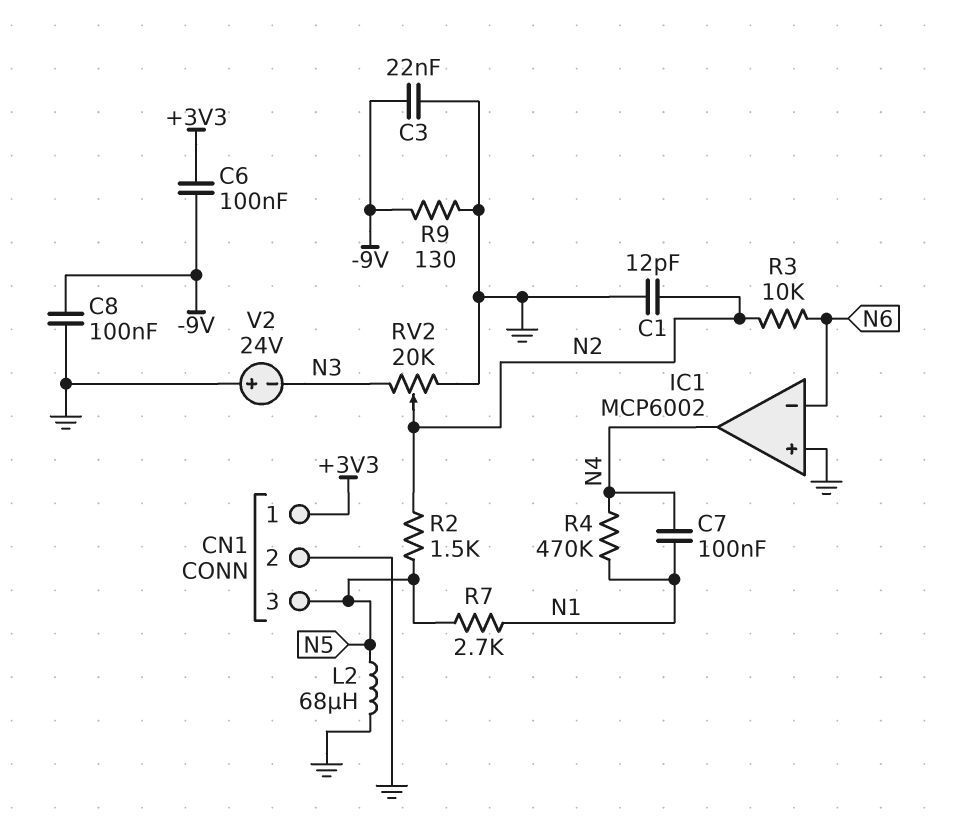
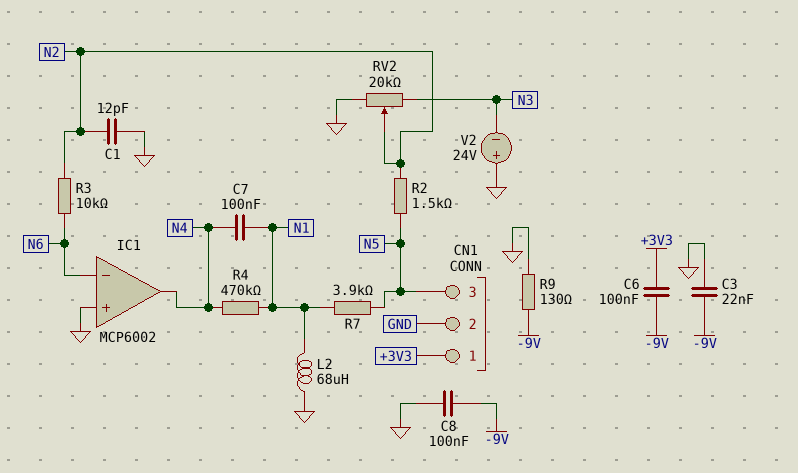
L2: 68uH (GND, N5) -> 68uH (GND, N1)
R7: 2.7k (N1, N5) -> 3.9k (N1, N5)

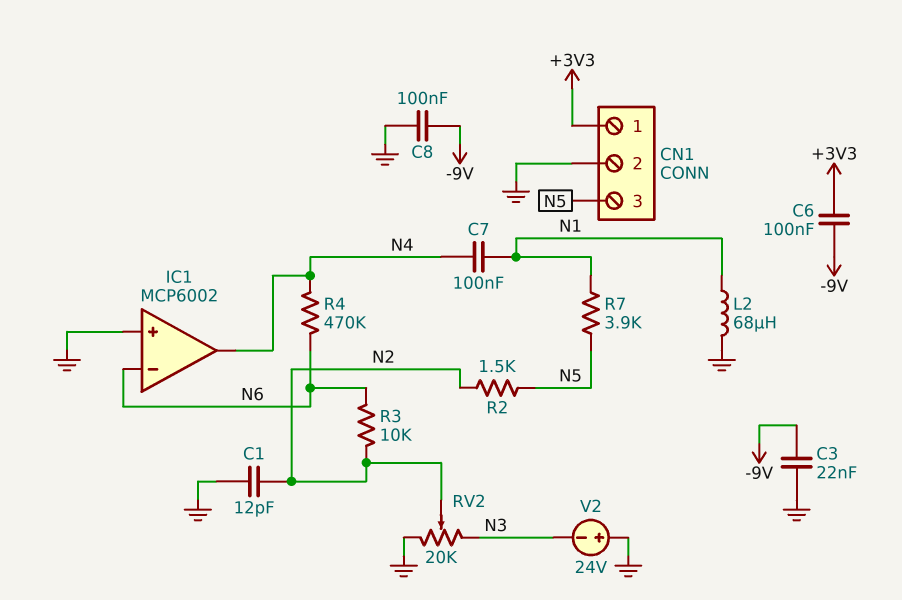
R4: 470k (N1, N4) -> 470k (N4, N6)
R9: 130 (-9V, GND) -> none

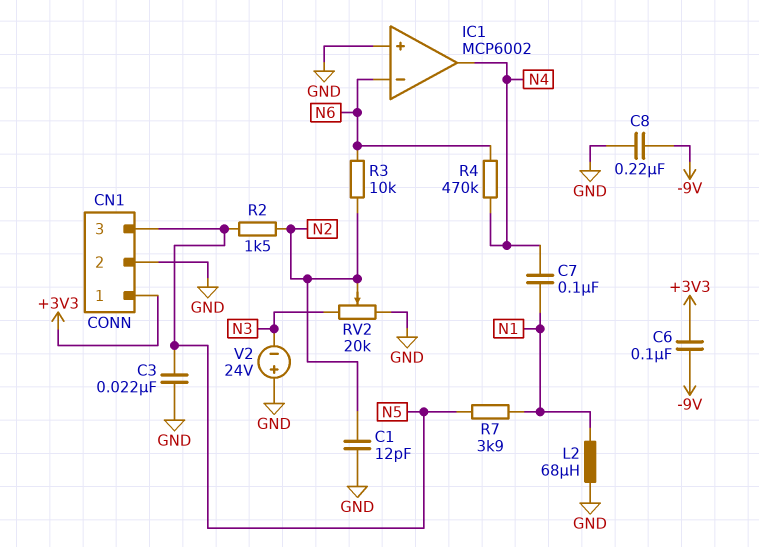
C3: 22nF (-9V, GND) -> 22nF (GND, N5)
C8: 100nF (-9V, GND) -> 220nF (-9V, GND)

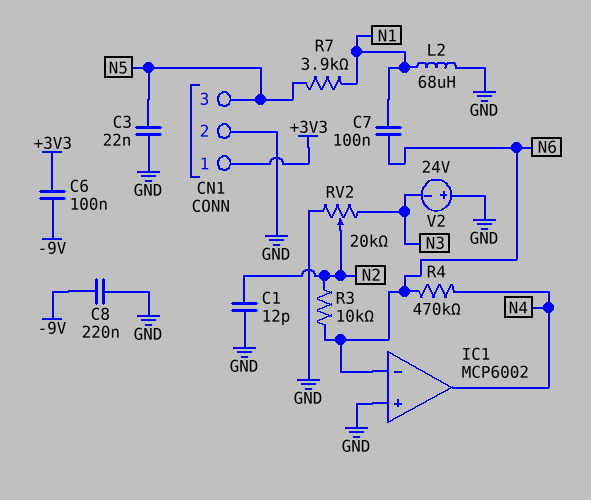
C7: 100nF (N1, N4) -> 100nF (N1, N6)
R2: 1.5k (N2, N5) -> none

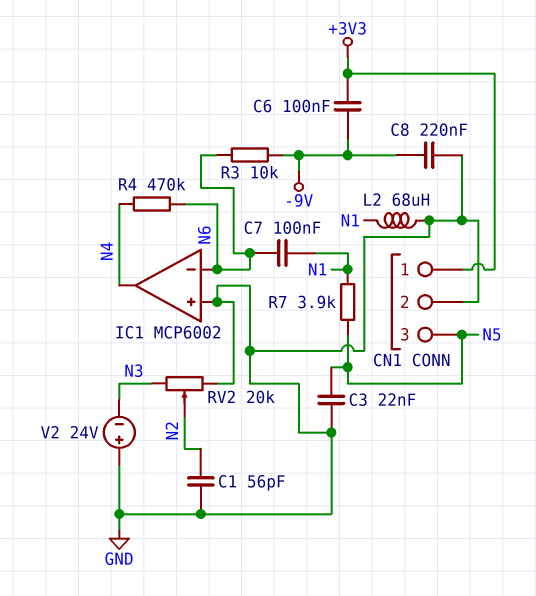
C1: 12pF (GND, N2) -> 56pF (GND, N2)
R3: 10k (N2, N6) -> 10k (-9V, N6)

